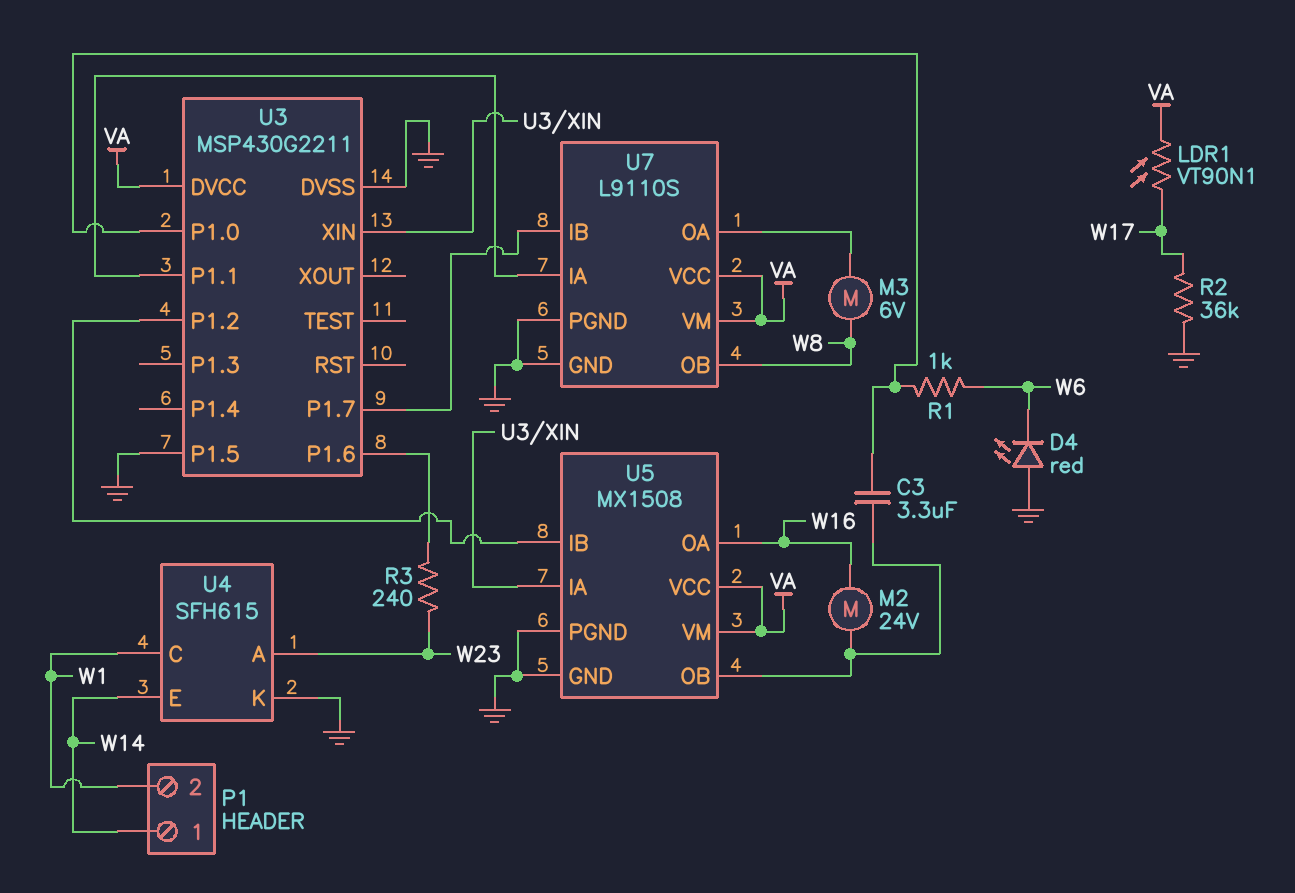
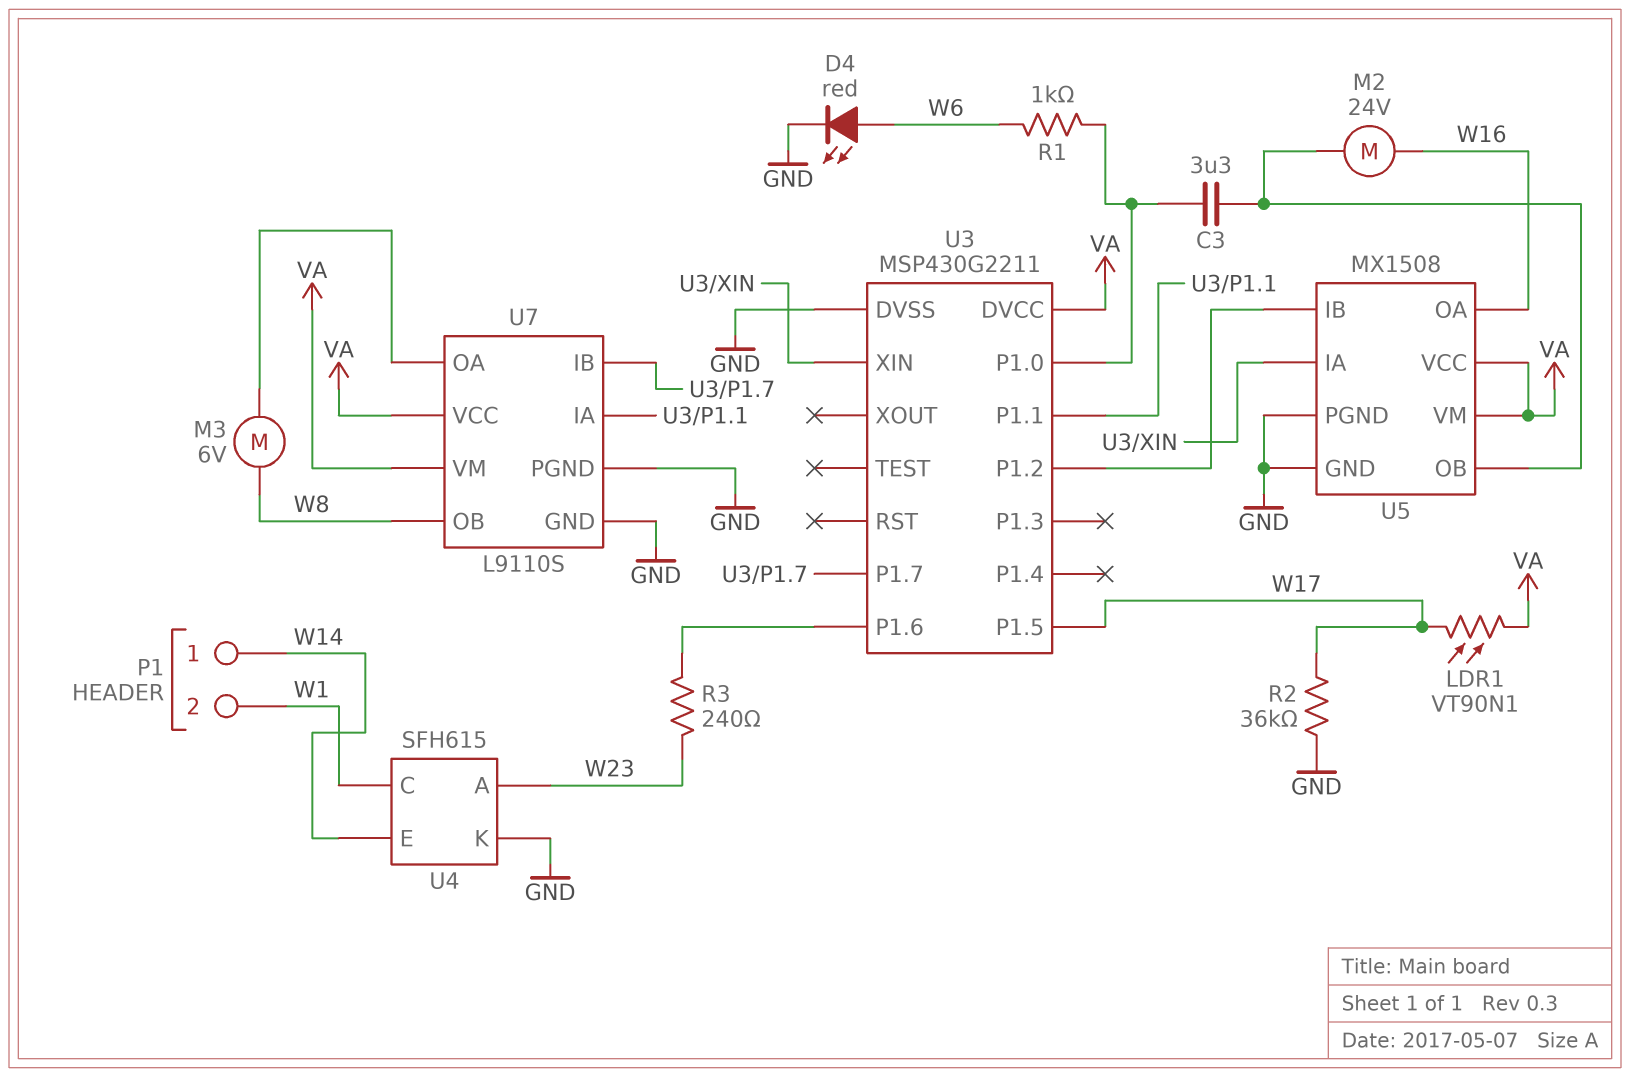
D4: LED red (A GND, K W6) -> LED red (A W6, K GND)
U3 pin P1.5: GND -> W17

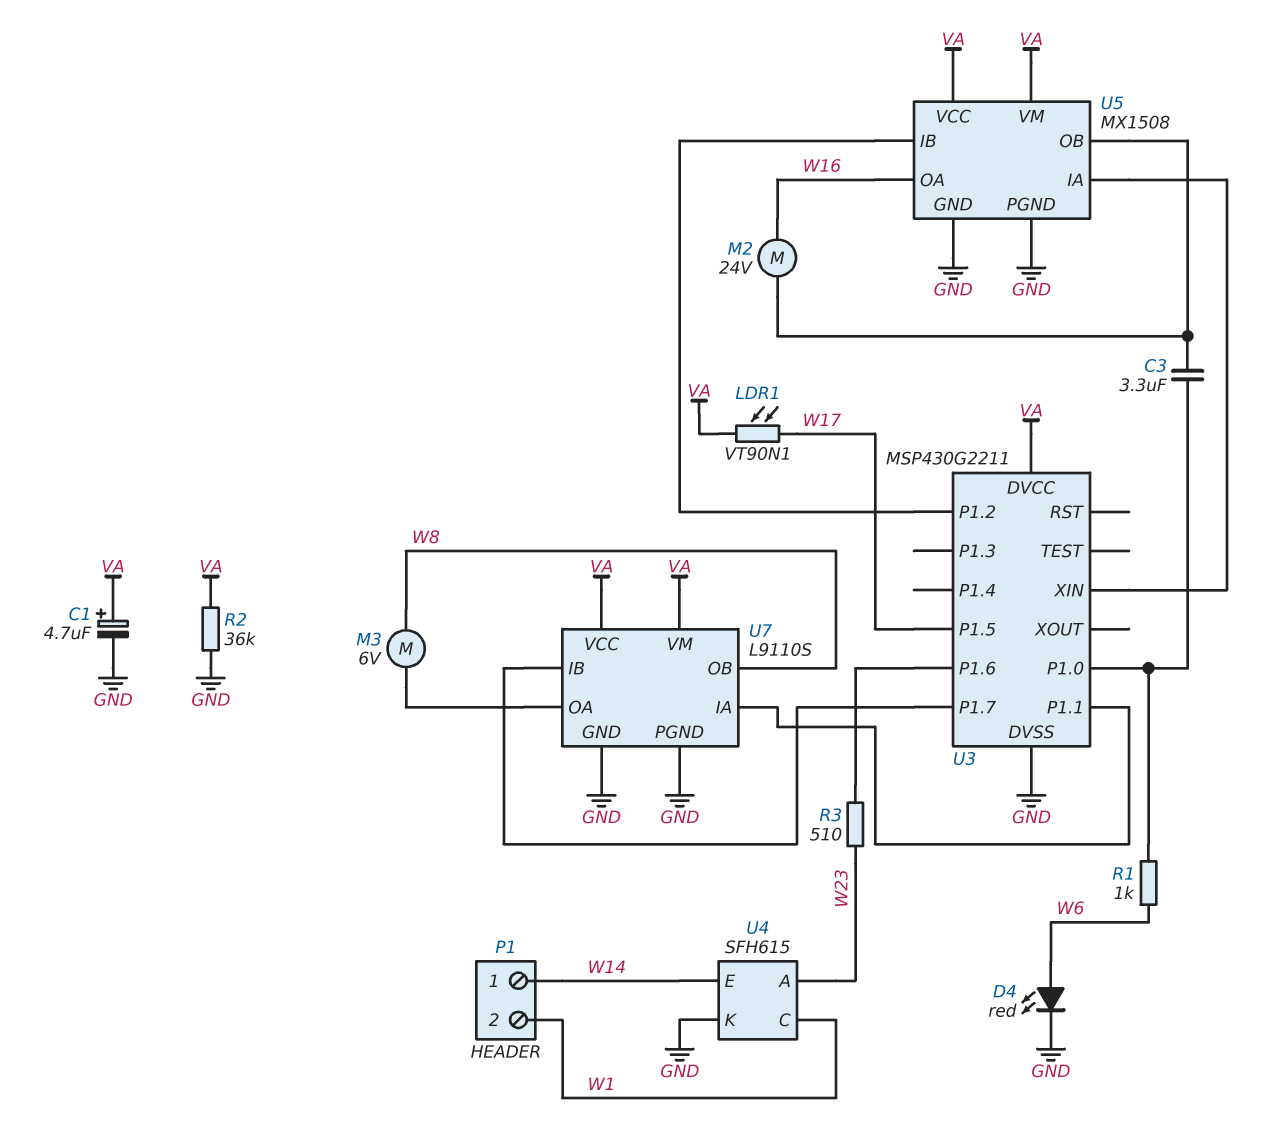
C1: none -> 4.7uF (plus VA, minus GND)
R2: 36k (GND, W17) -> 36k (GND, VA)
R3: 240 (U3/P1.6, W23) -> 510 (U3/P1.6, W23)

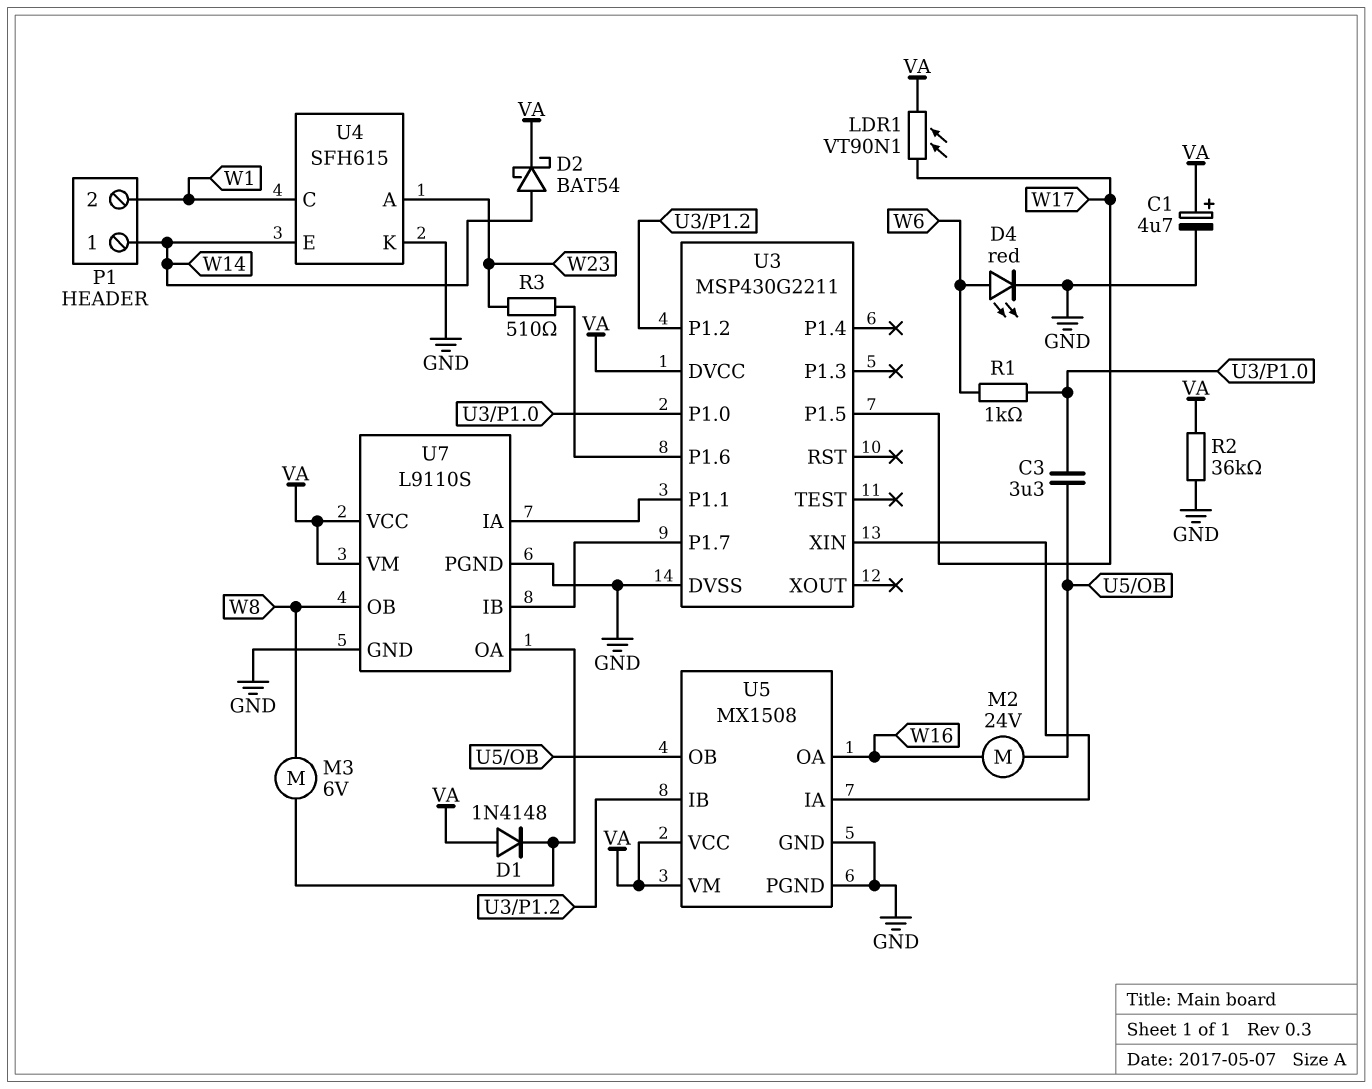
D1: none -> diode 1N4148 (A VA, K U7/OA)
D2: none -> schottky BAT54 (A W14, K VA)

